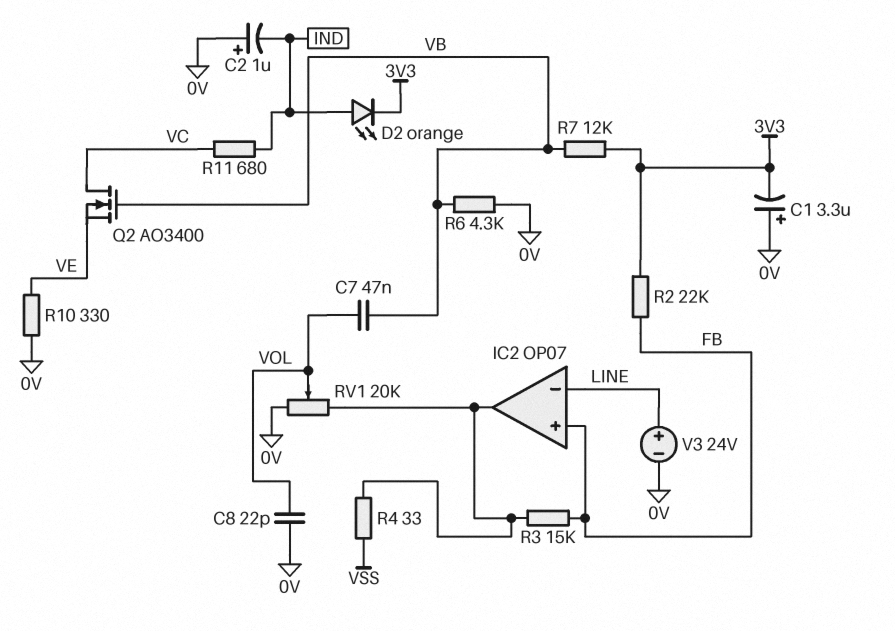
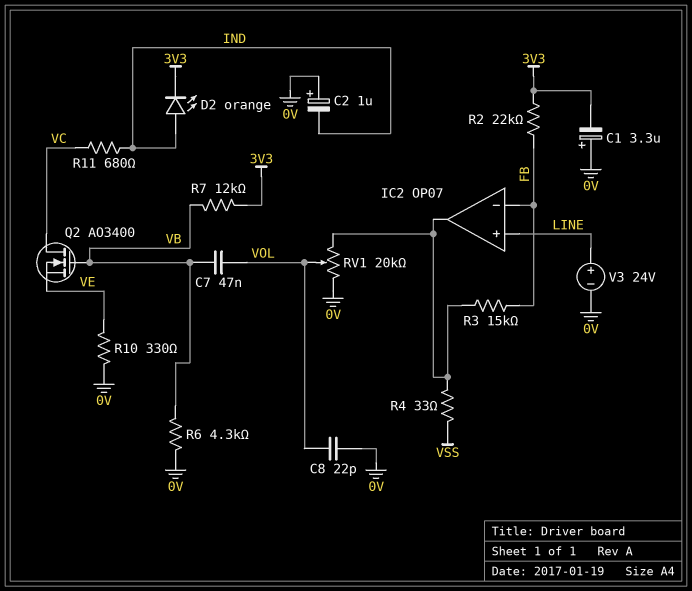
IC2 pin in+: FB -> LINE
IC2 pin in-: LINE -> FB

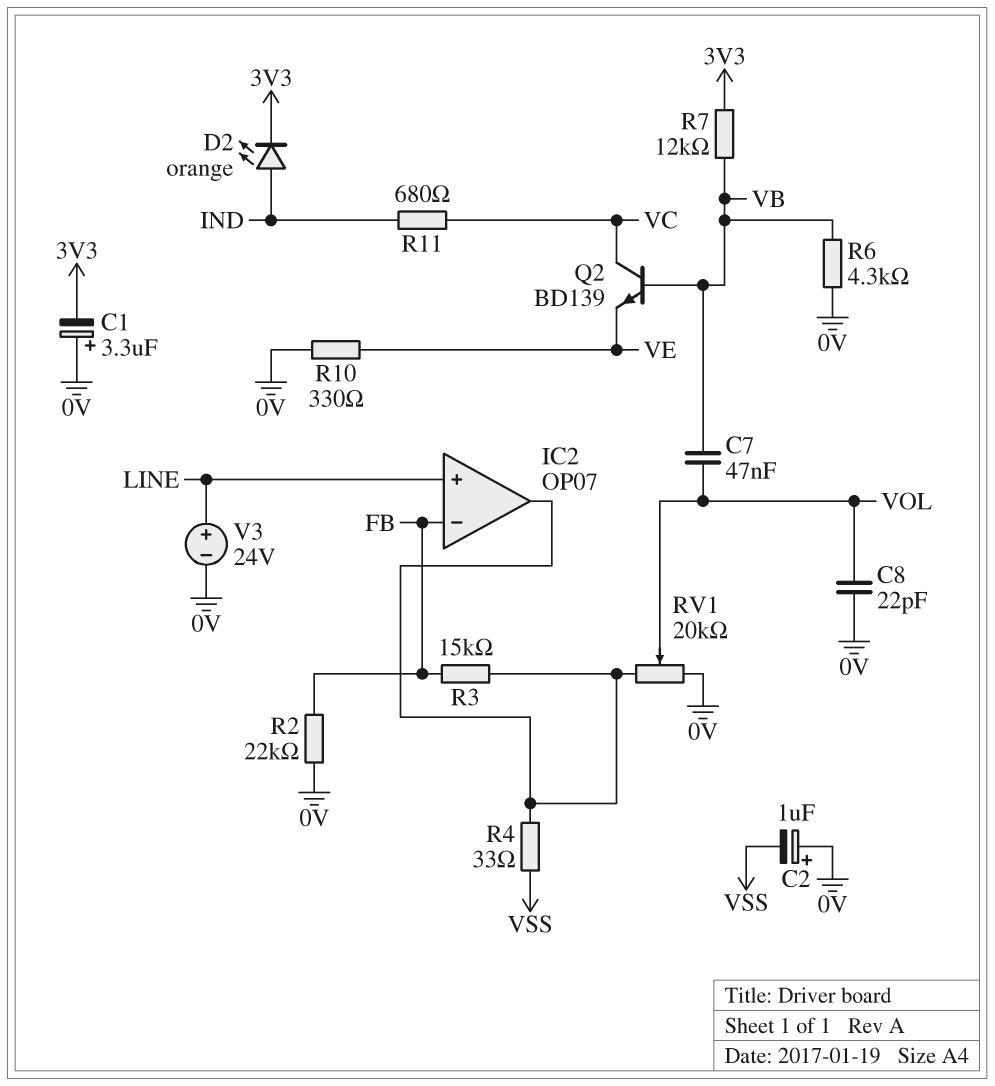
C2: 1uF (plus 0V, minus IND) -> 1uF (plus 0V, minus VSS)
Q2: NMOS AO3400 (G VB, D VC, S VE) -> NPN BD139 (B VB, C VC, E VE)
R2: 22k (3V3, FB) -> 22k (0V, FB)

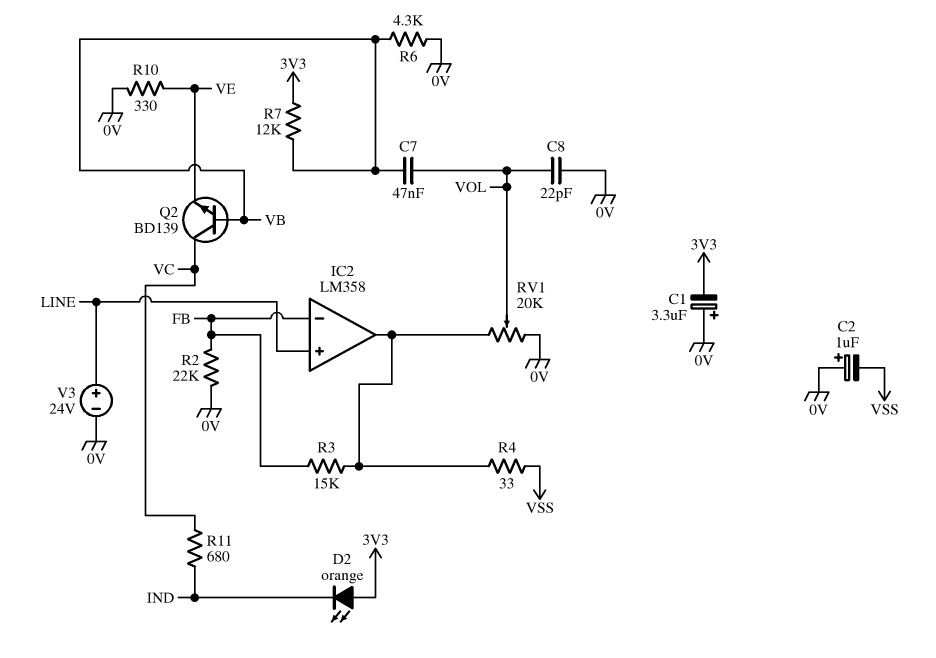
D2: LED orange (A IND, K 3V3) -> LED orange (A 3V3, K IND)
IC2: OP07 -> LM358

